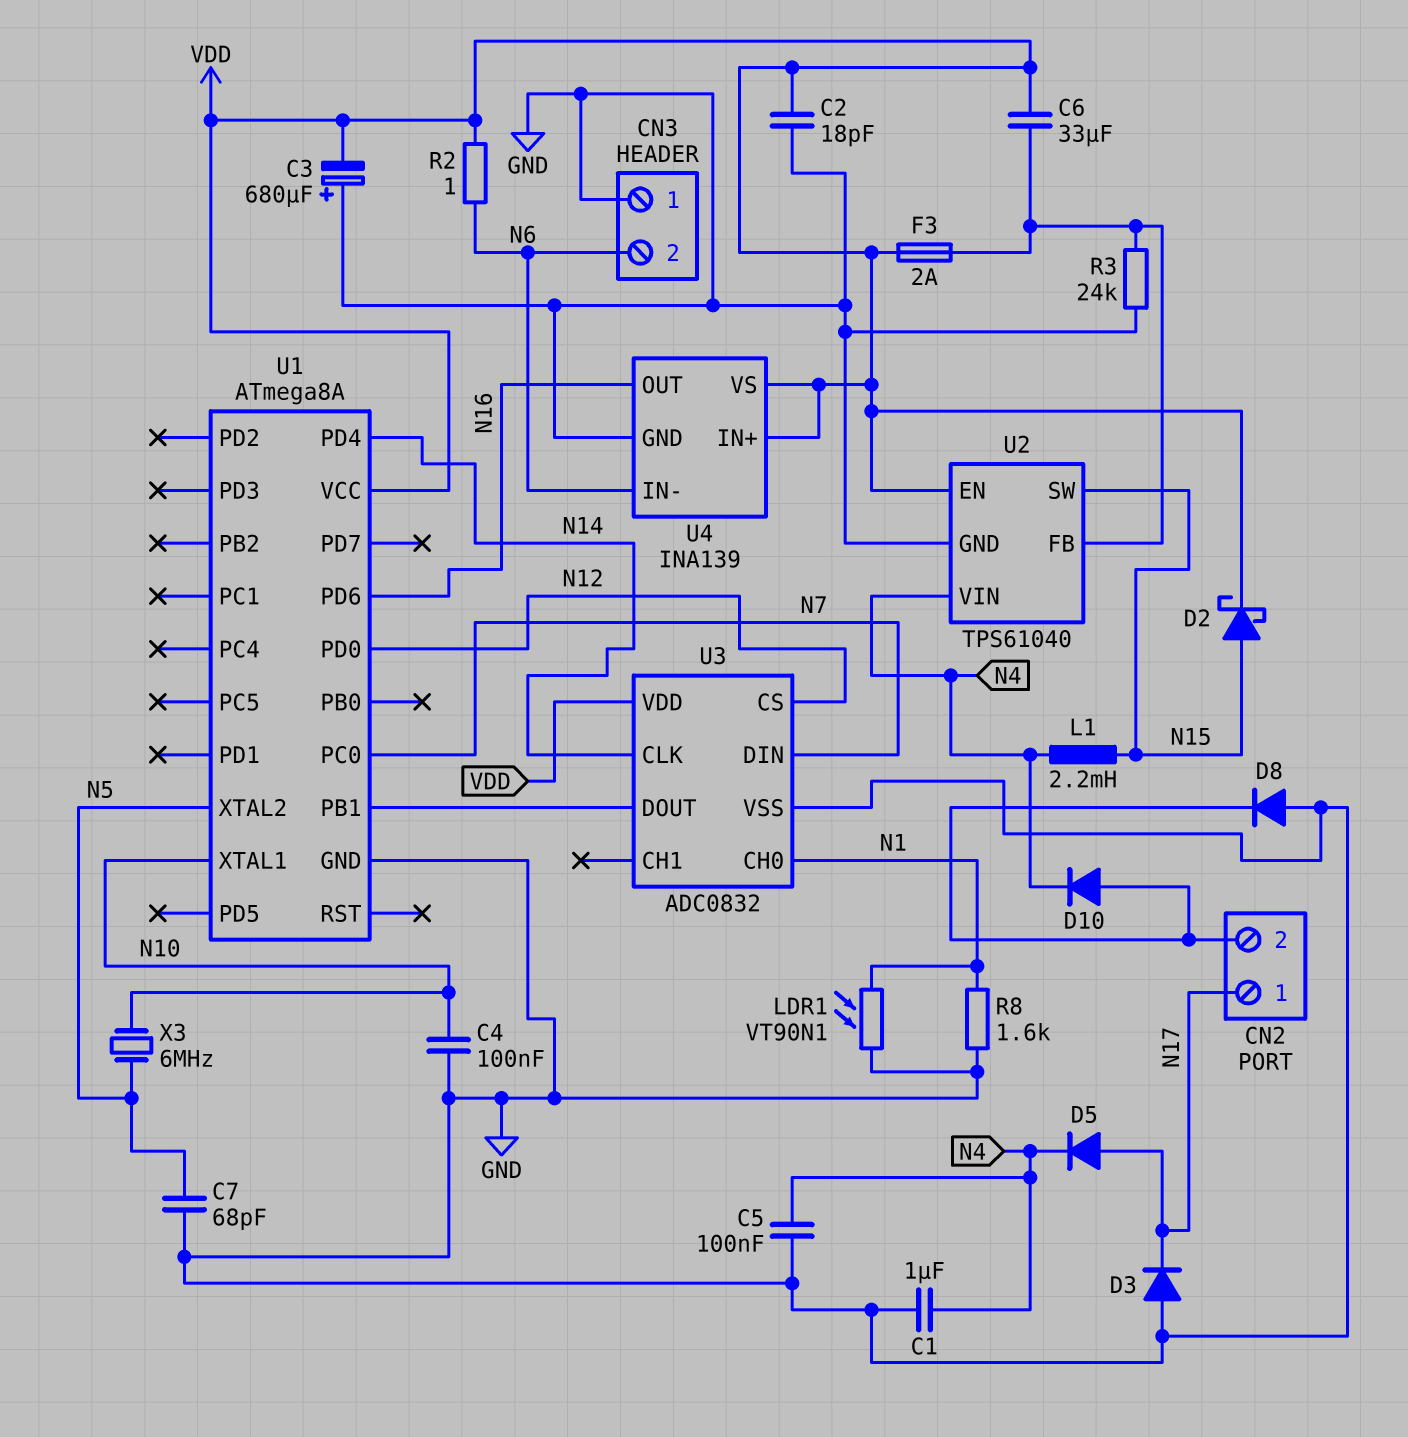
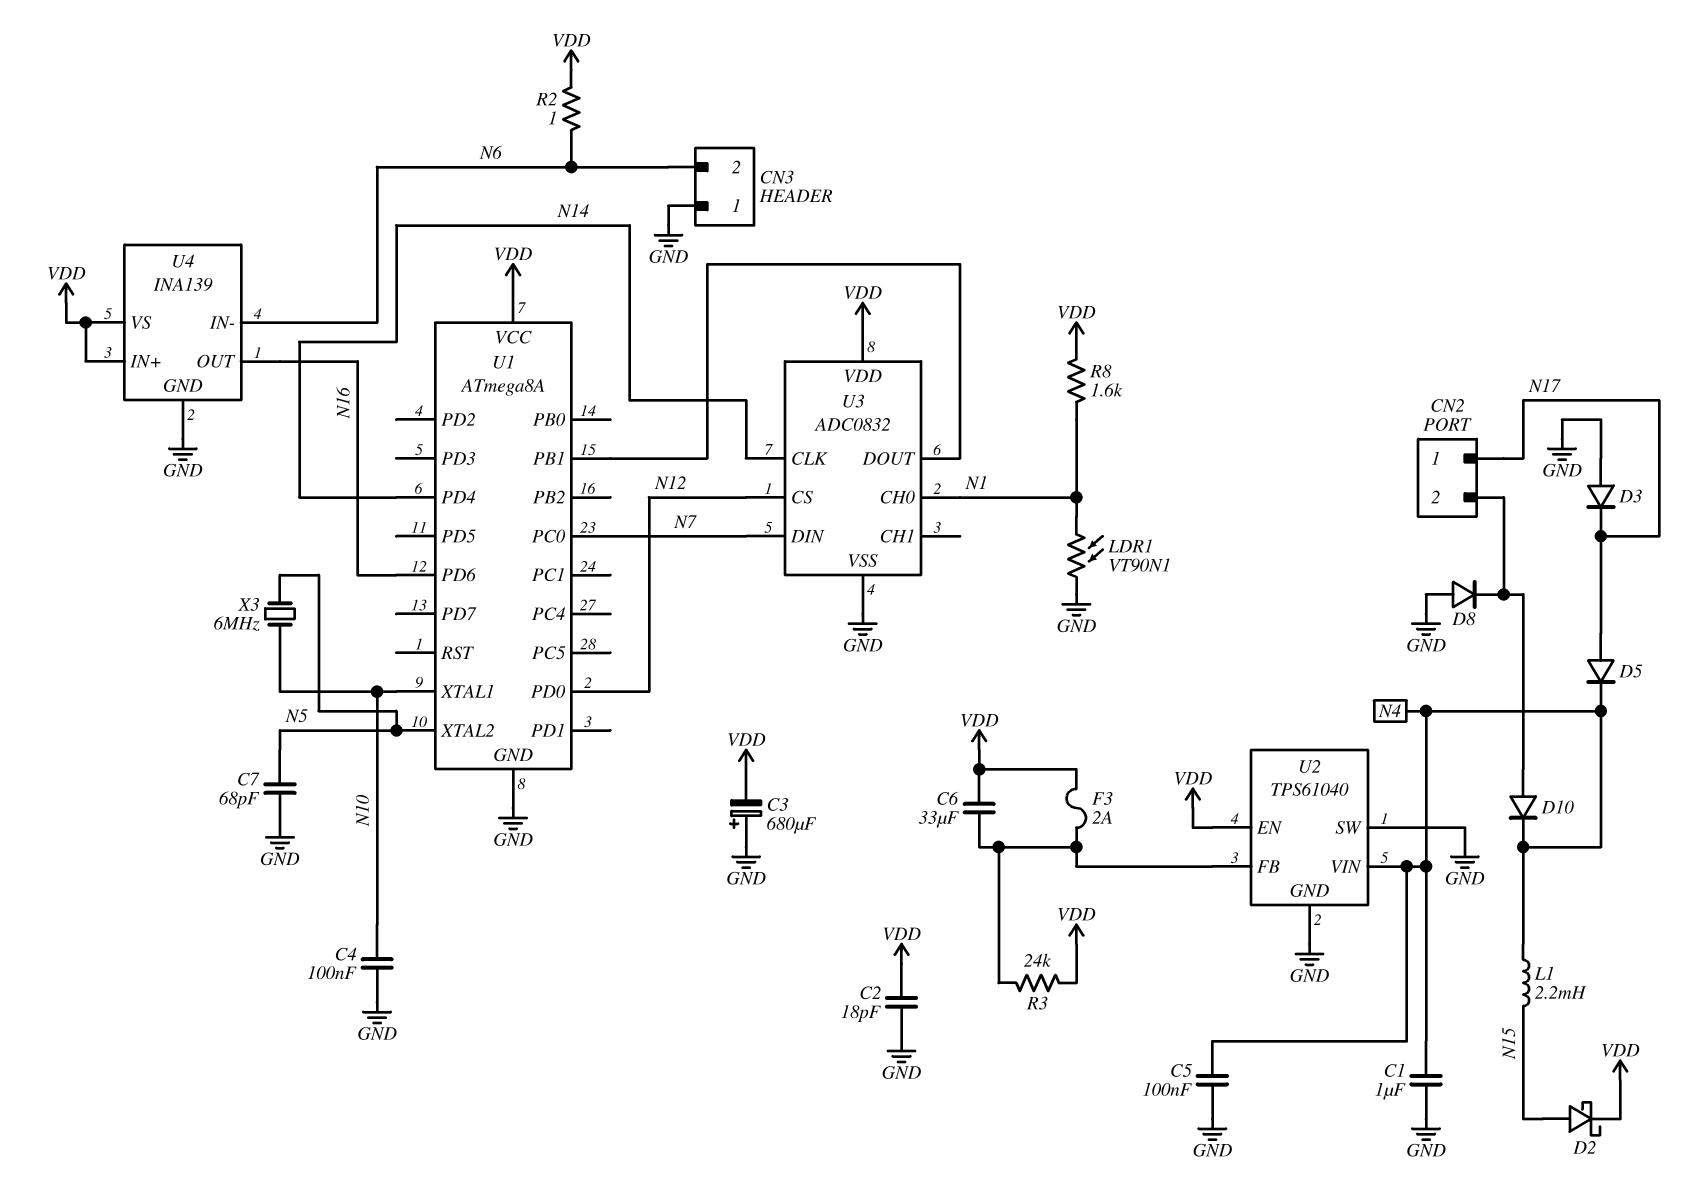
R3: 24k (GND, U2/FB) -> 24k (U2/FB, VDD)
R8: 1.6k (GND, N1) -> 1.6k (N1, VDD)
U2 pin SW: N15 -> GND

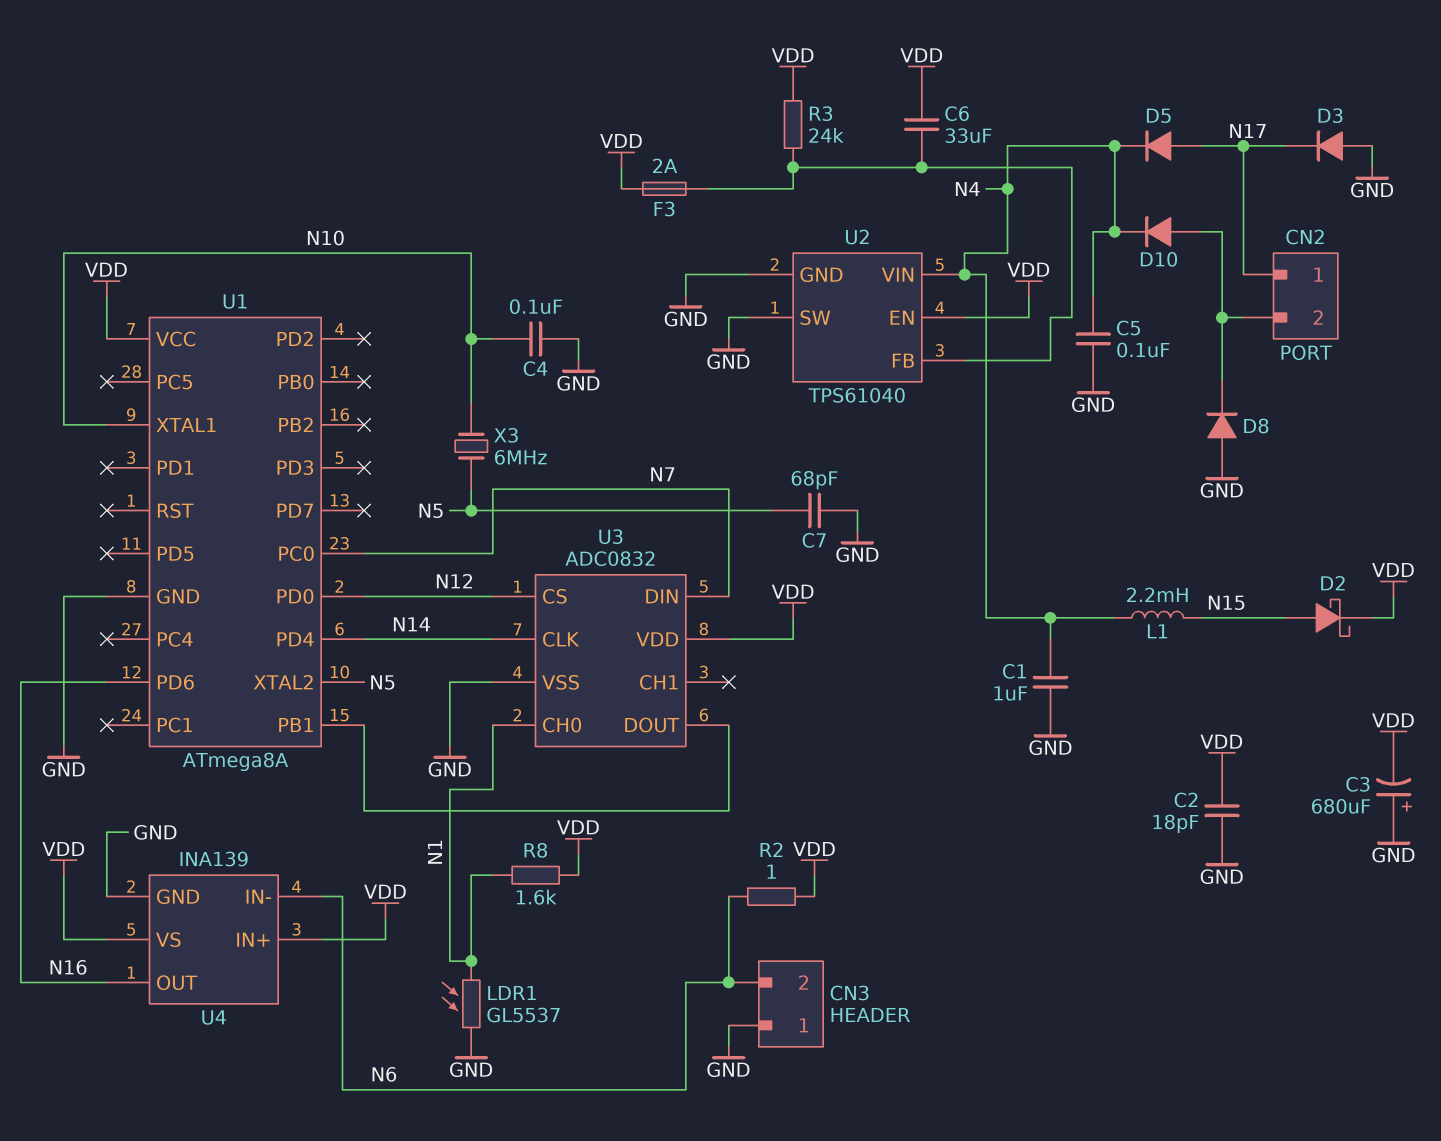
LDR1: VT90N1 (GND, N1) -> GL5537 (GND, N1)

